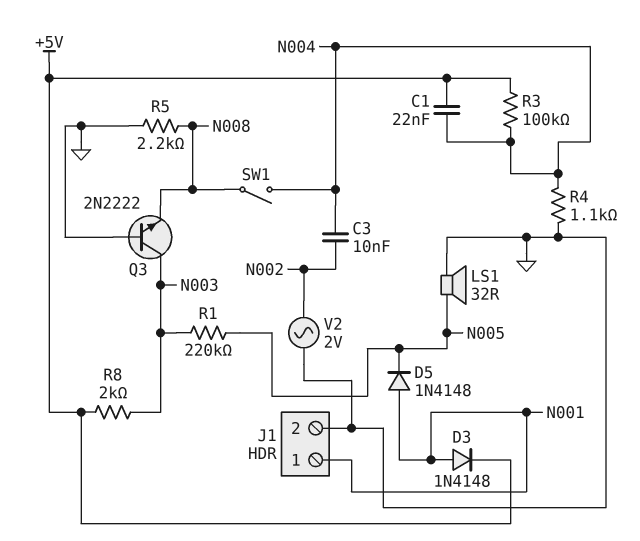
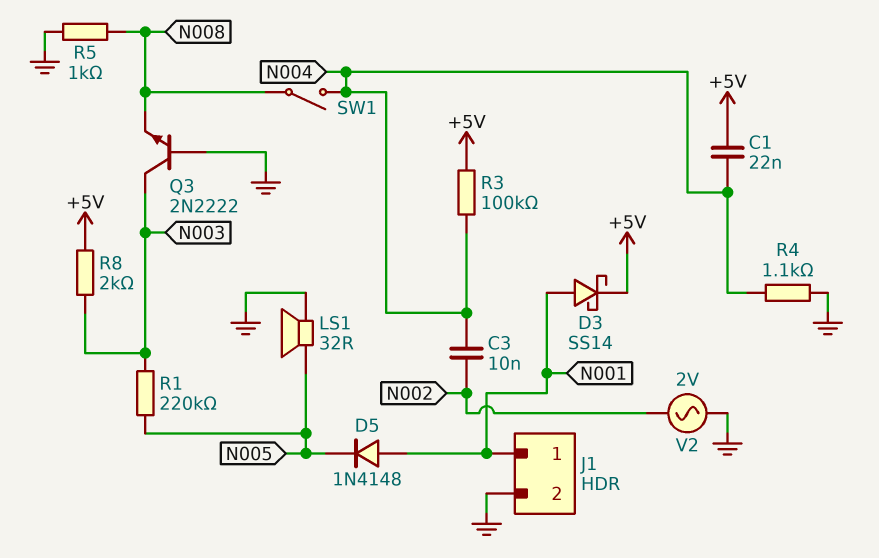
D3: diode 1N4148 (A N001, K +5V) -> schottky SS14 (A N001, K +5V)
R5: 2.2k (GND, N008) -> 1k (GND, N008)

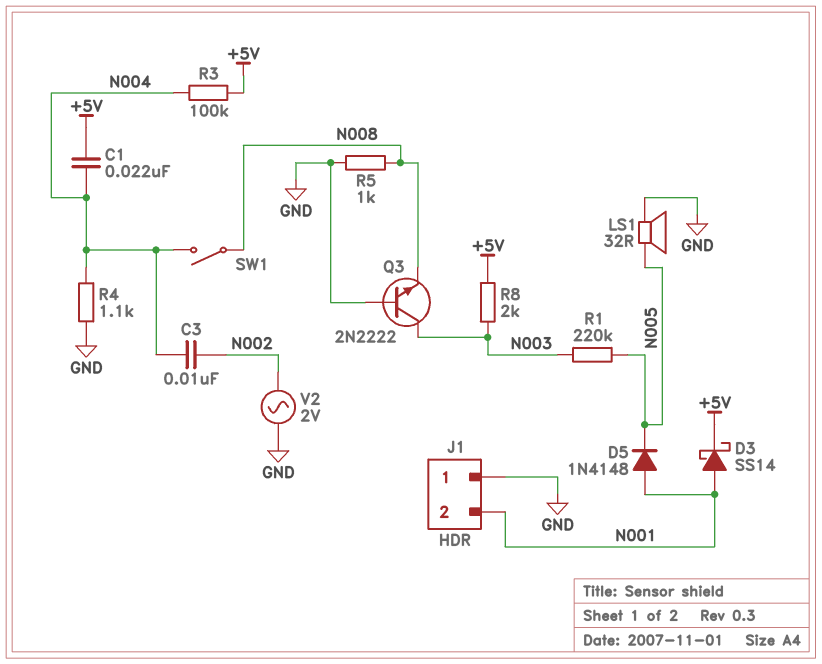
J1 pin 1: N001 -> GND
J1 pin 2: GND -> N001

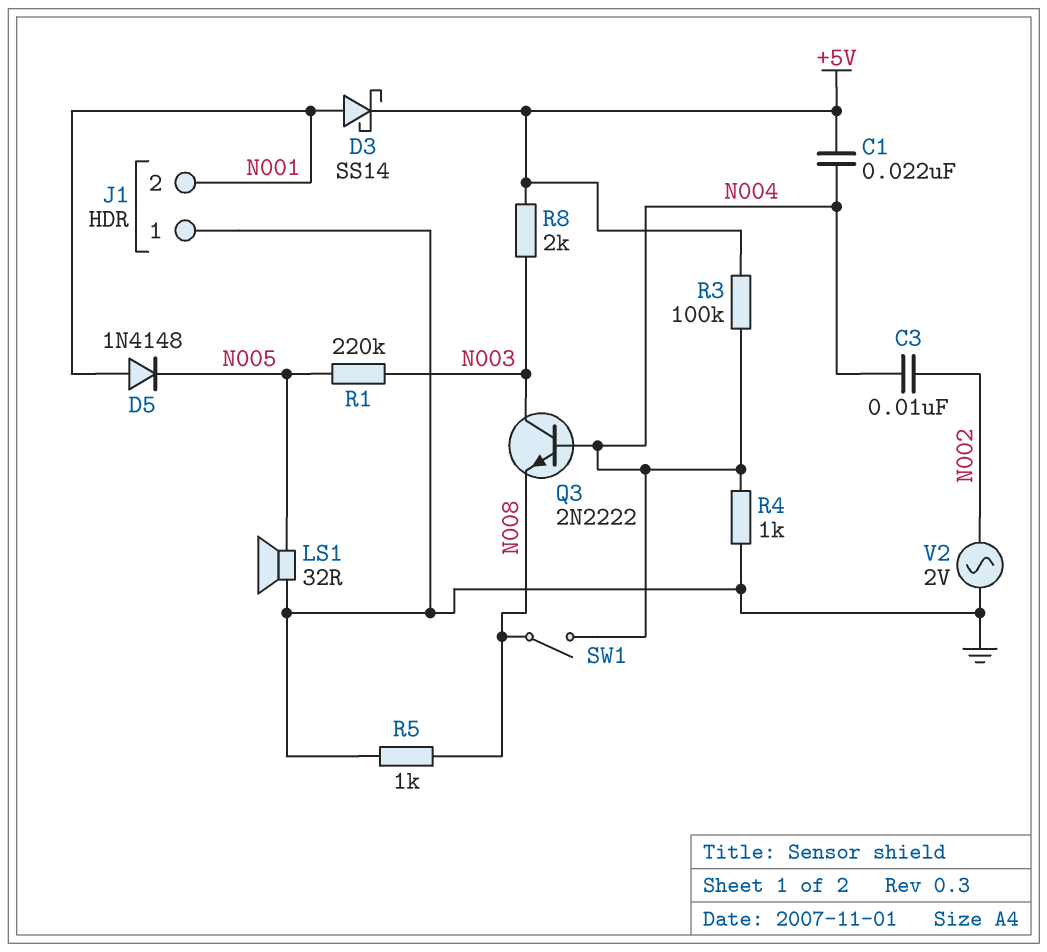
Q3: NPN 2N2222 (B GND, C N003, E N008) -> NPN 2N2222 (B N004, C N003, E N008)
R4: 1.1k (GND, N004) -> 1k (GND, N004)

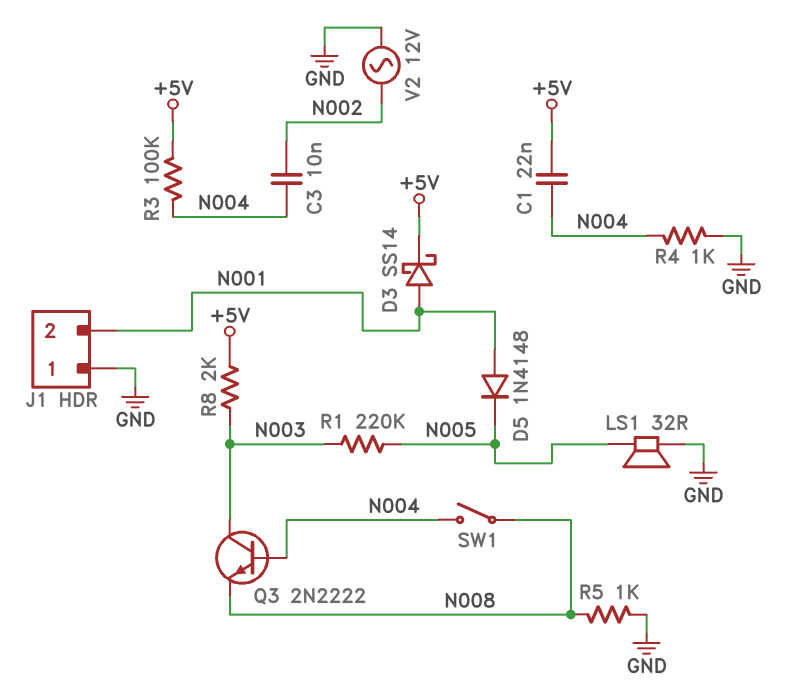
V2: AC 2V (GND, N002) -> AC 12V (GND, N002)

